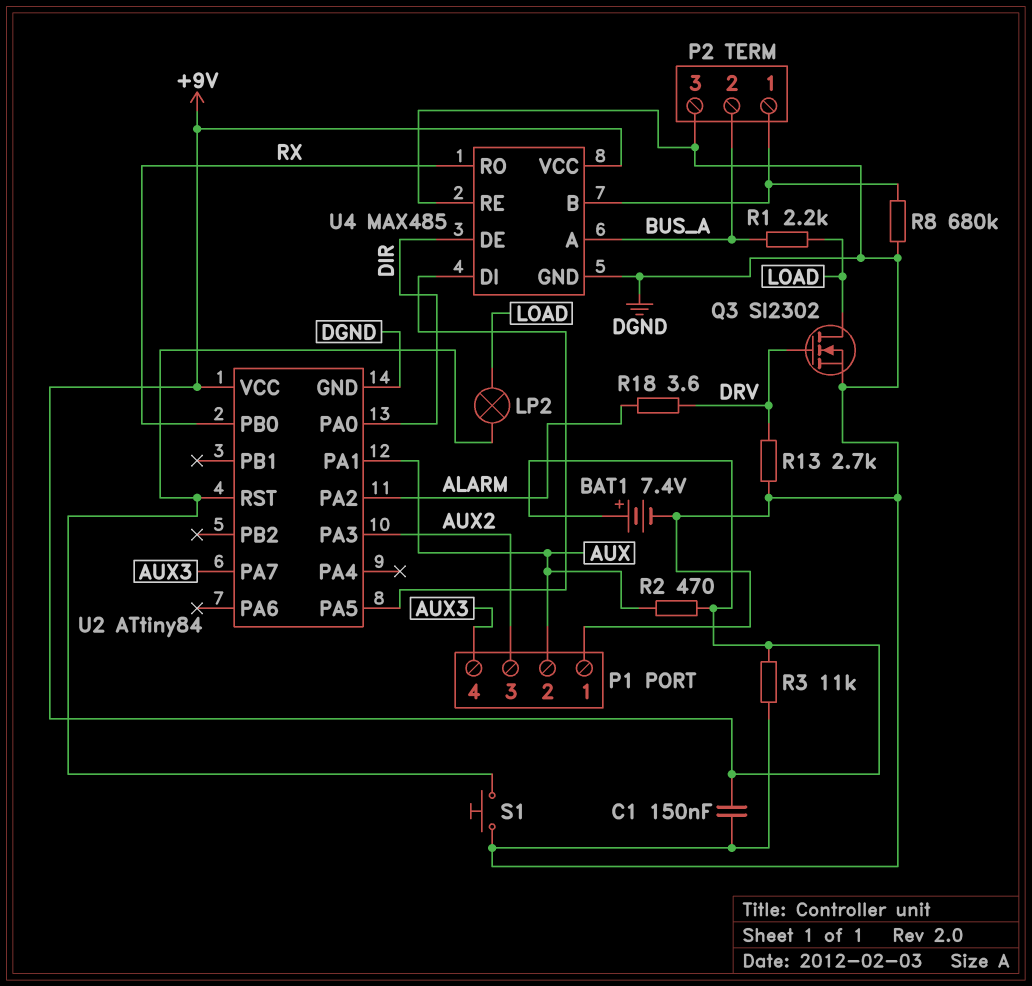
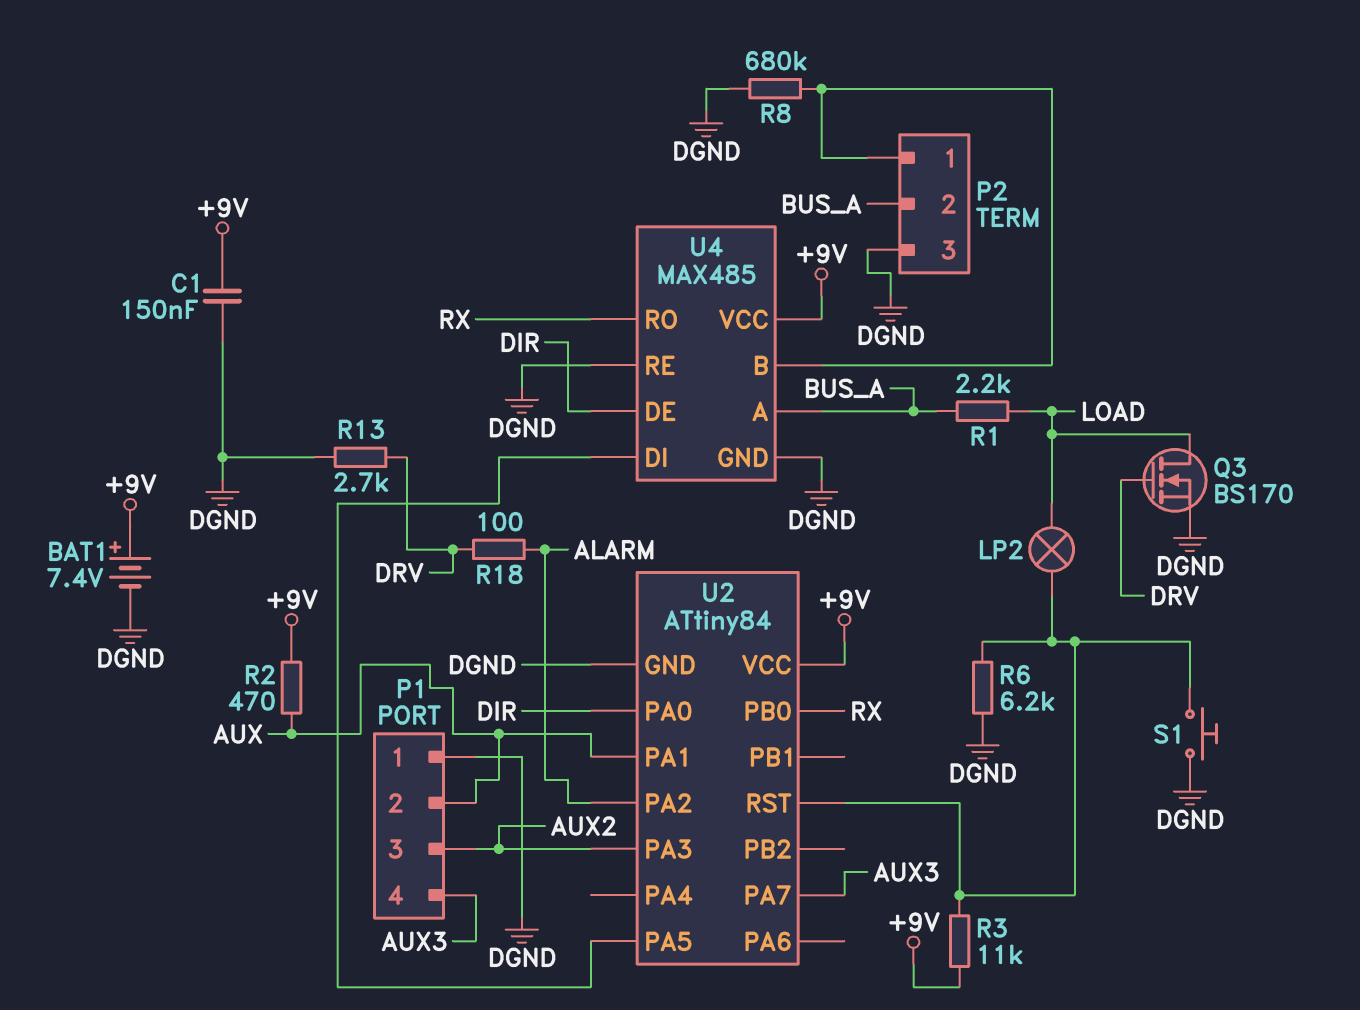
Q3: NMOS SI2302 (G DRV, D LOAD, S DGND) -> NMOS BS170 (G DRV, D LOAD, S DGND)
R3: 11k (+9V, DGND) -> 11k (+9V, U2/RST)
R6: none -> 6.2k (DGND, U2/RST)
R18: 3.6 (ALARM, DRV) -> 100 (ALARM, DRV)

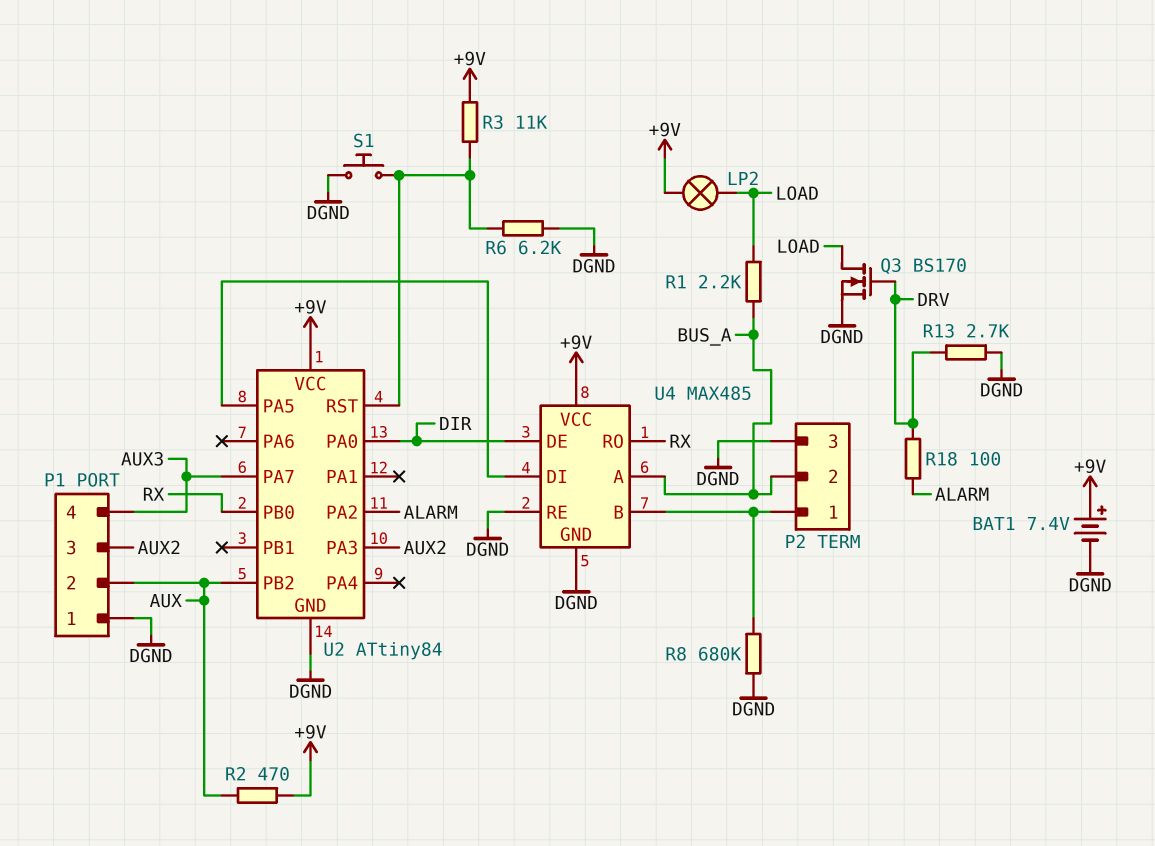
C1: 150nF (+9V, DGND) -> none
LP2: lamp (LOAD, U2/RST) -> lamp (+9V, LOAD)
U2 pin PA1: AUX -> none
U2 pin PB2: none -> AUX

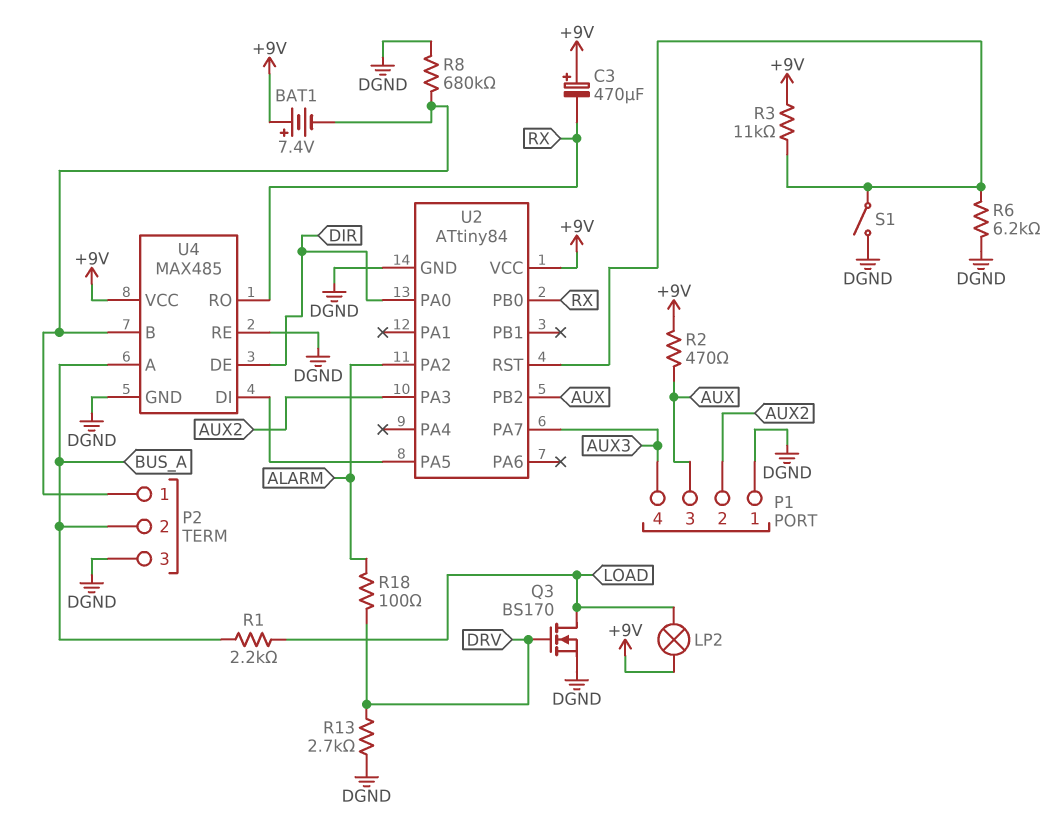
BAT1: 7.4V (plus +9V, minus DGND) -> 7.4V (plus +9V, minus P2/1)
C3: none -> 470uF (plus +9V, minus RX)
P1 pin 2: AUX -> AUX2
P1 pin 3: AUX2 -> AUX
S1: button (DGND, U2/RST) -> switch (DGND, U2/RST)

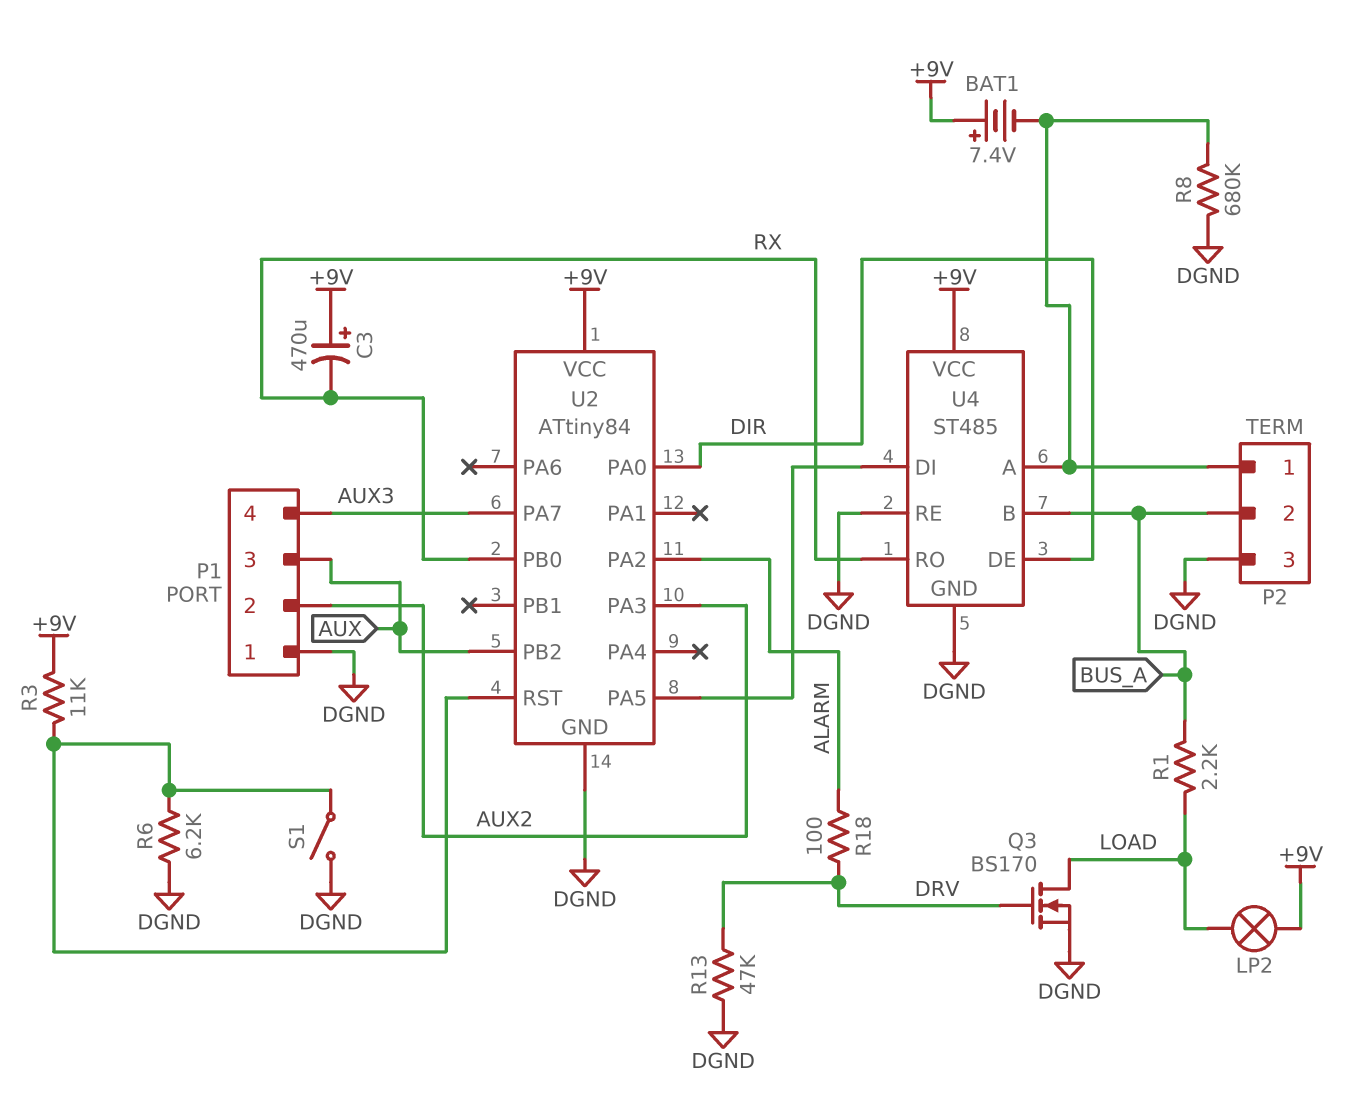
R2: 470 (+9V, AUX) -> none
R13: 2.7k (DGND, DRV) -> 47k (DGND, DRV)
U4: MAX485 -> ST485
U4 pin A: BUS_A -> P2/1
U4 pin B: P2/1 -> BUS_A

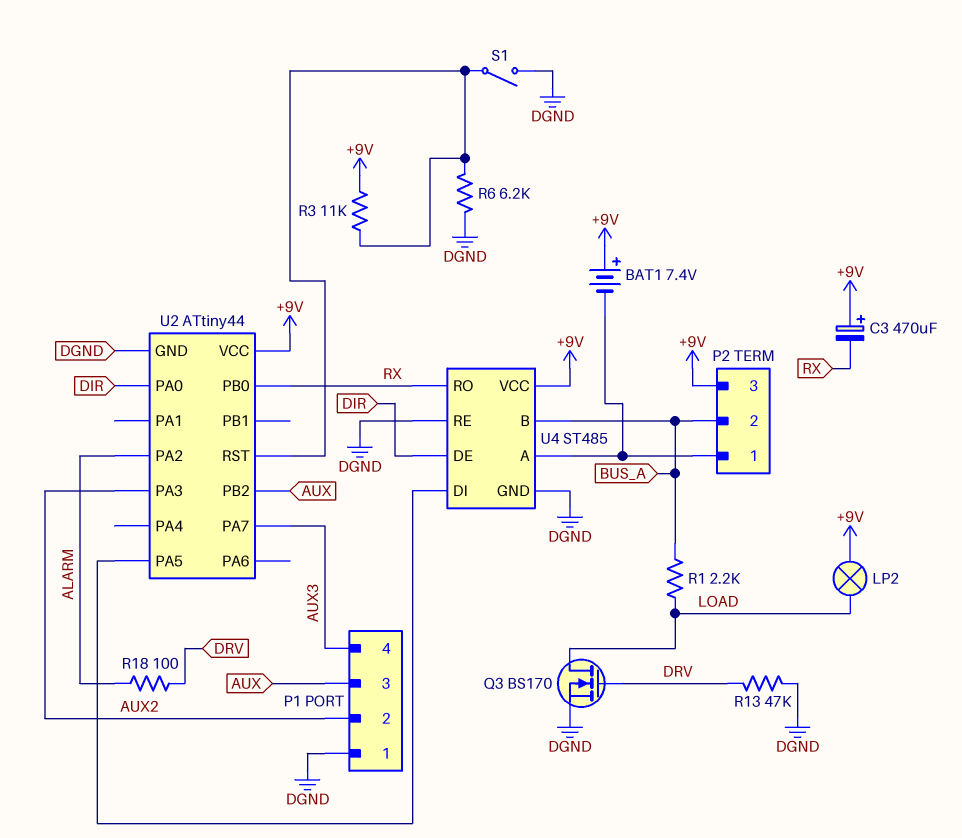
P2 pin 3: DGND -> +9V
R8: 680k (DGND, P2/1) -> none
U2: ATtiny84 -> ATtiny44

